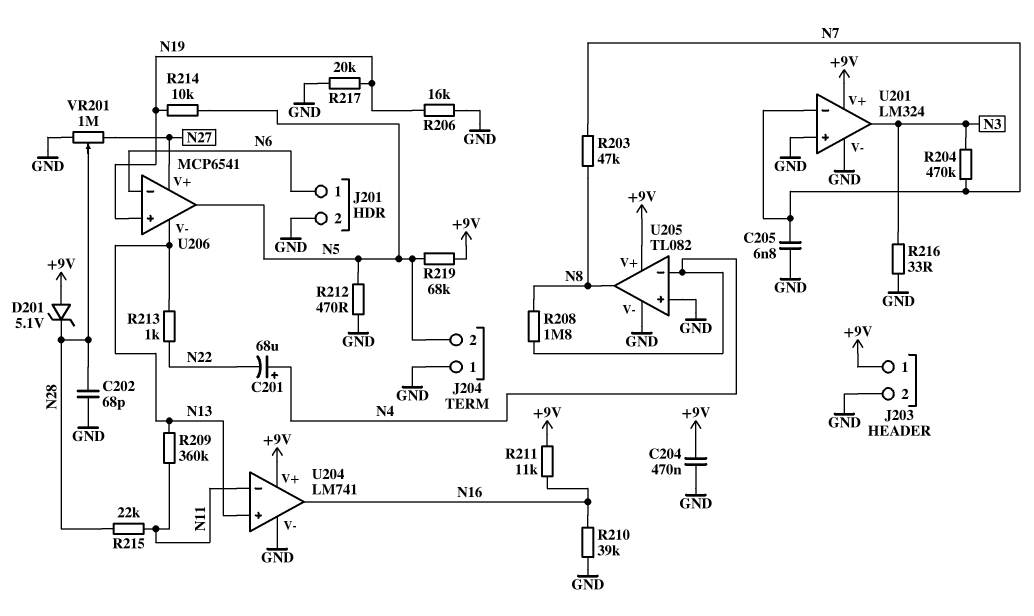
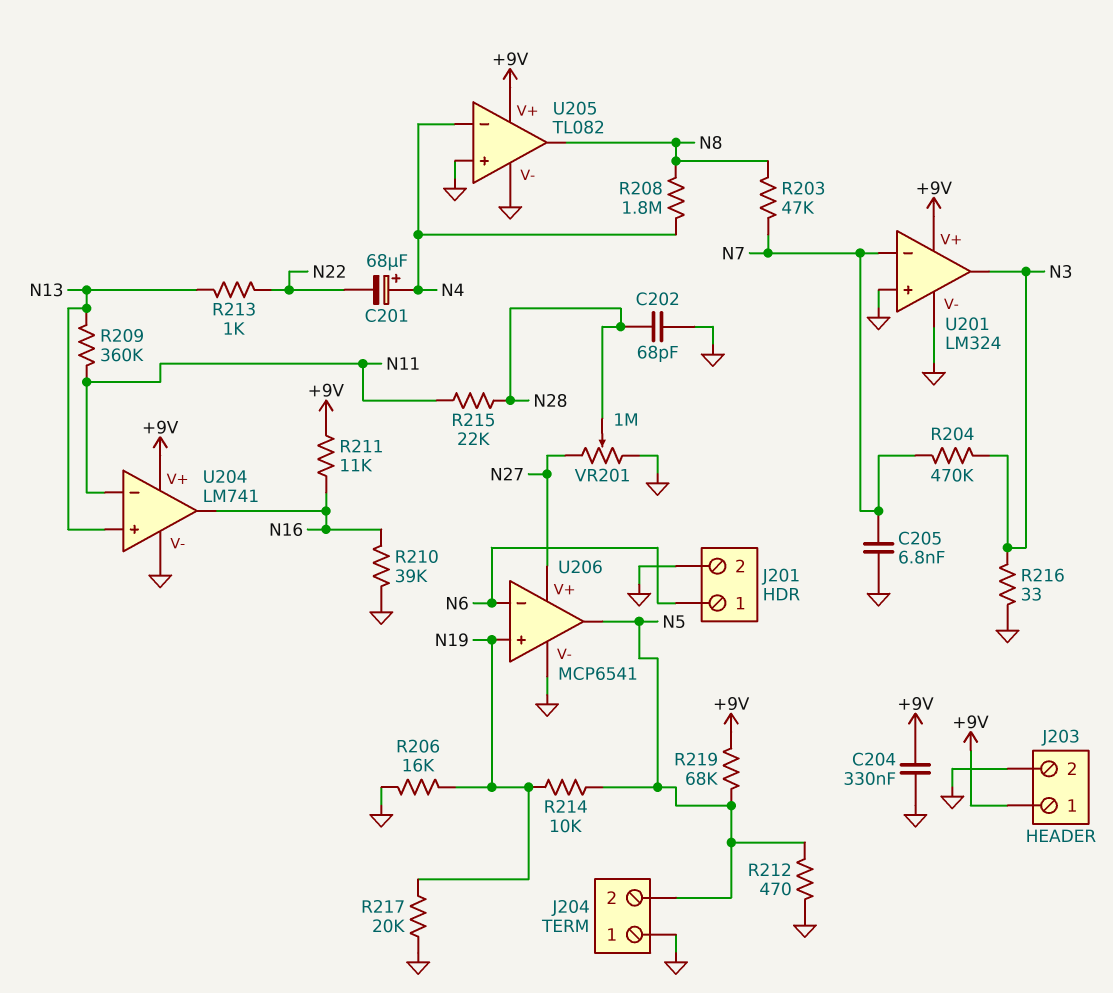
C204: 470nF (+9V, GND) -> 330nF (+9V, GND)
D201: zener 5.1V (A +9V, K N28) -> none
U206 pin V-: N13 -> GND

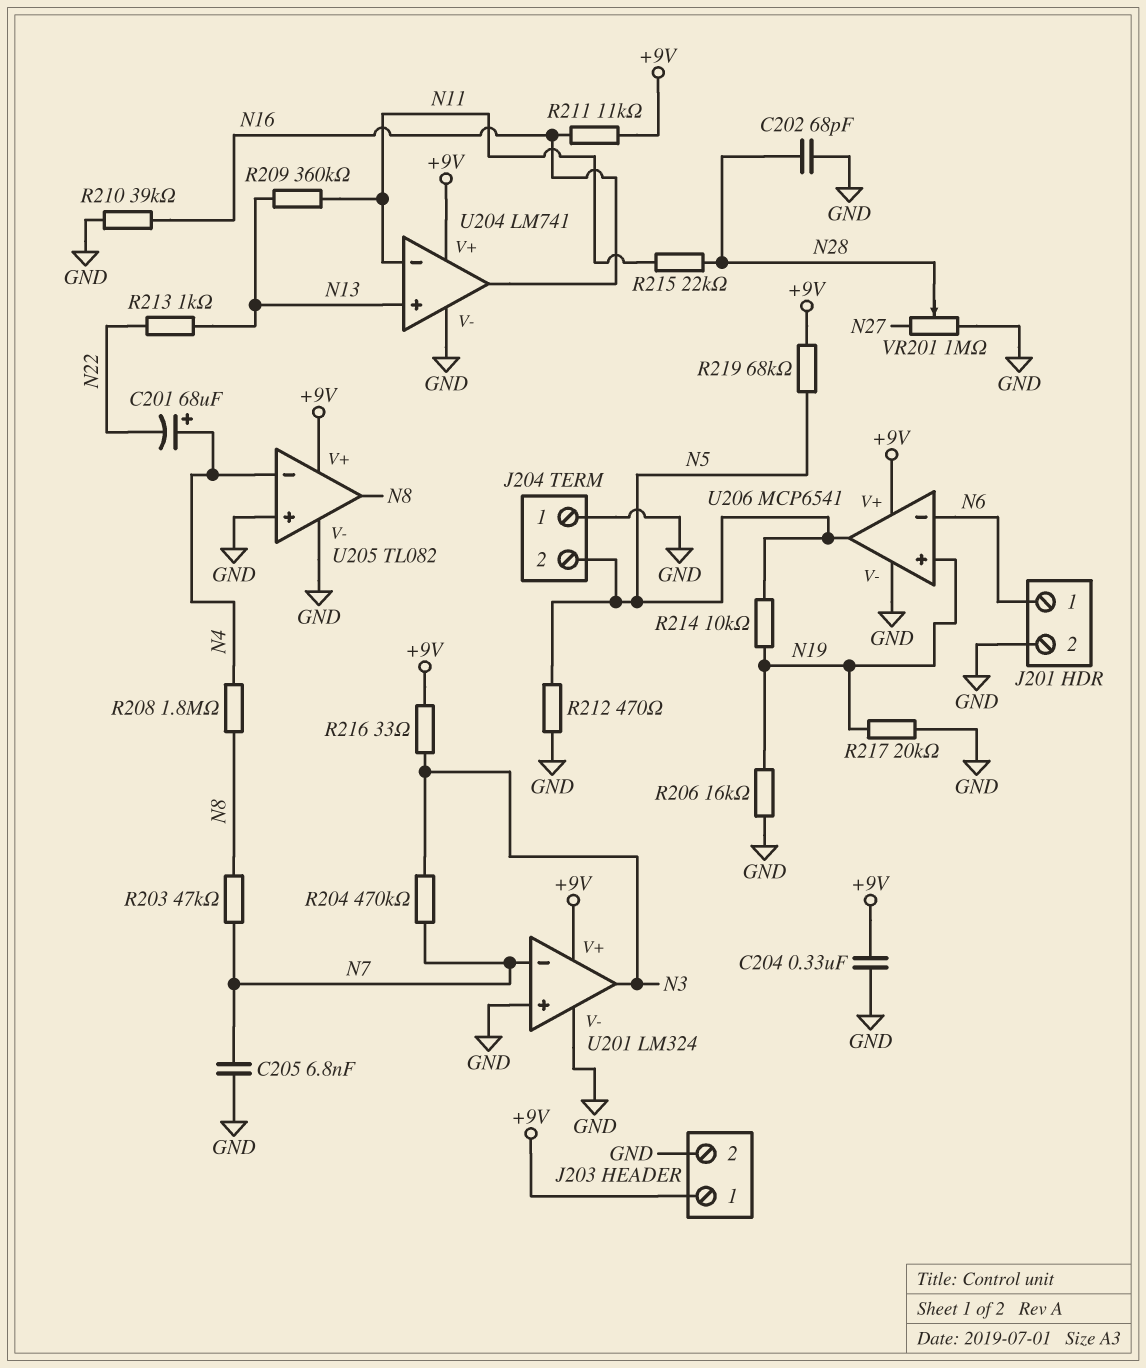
R216: 33 (GND, N3) -> 33 (+9V, N3)
U206 pin V+: N27 -> +9V

